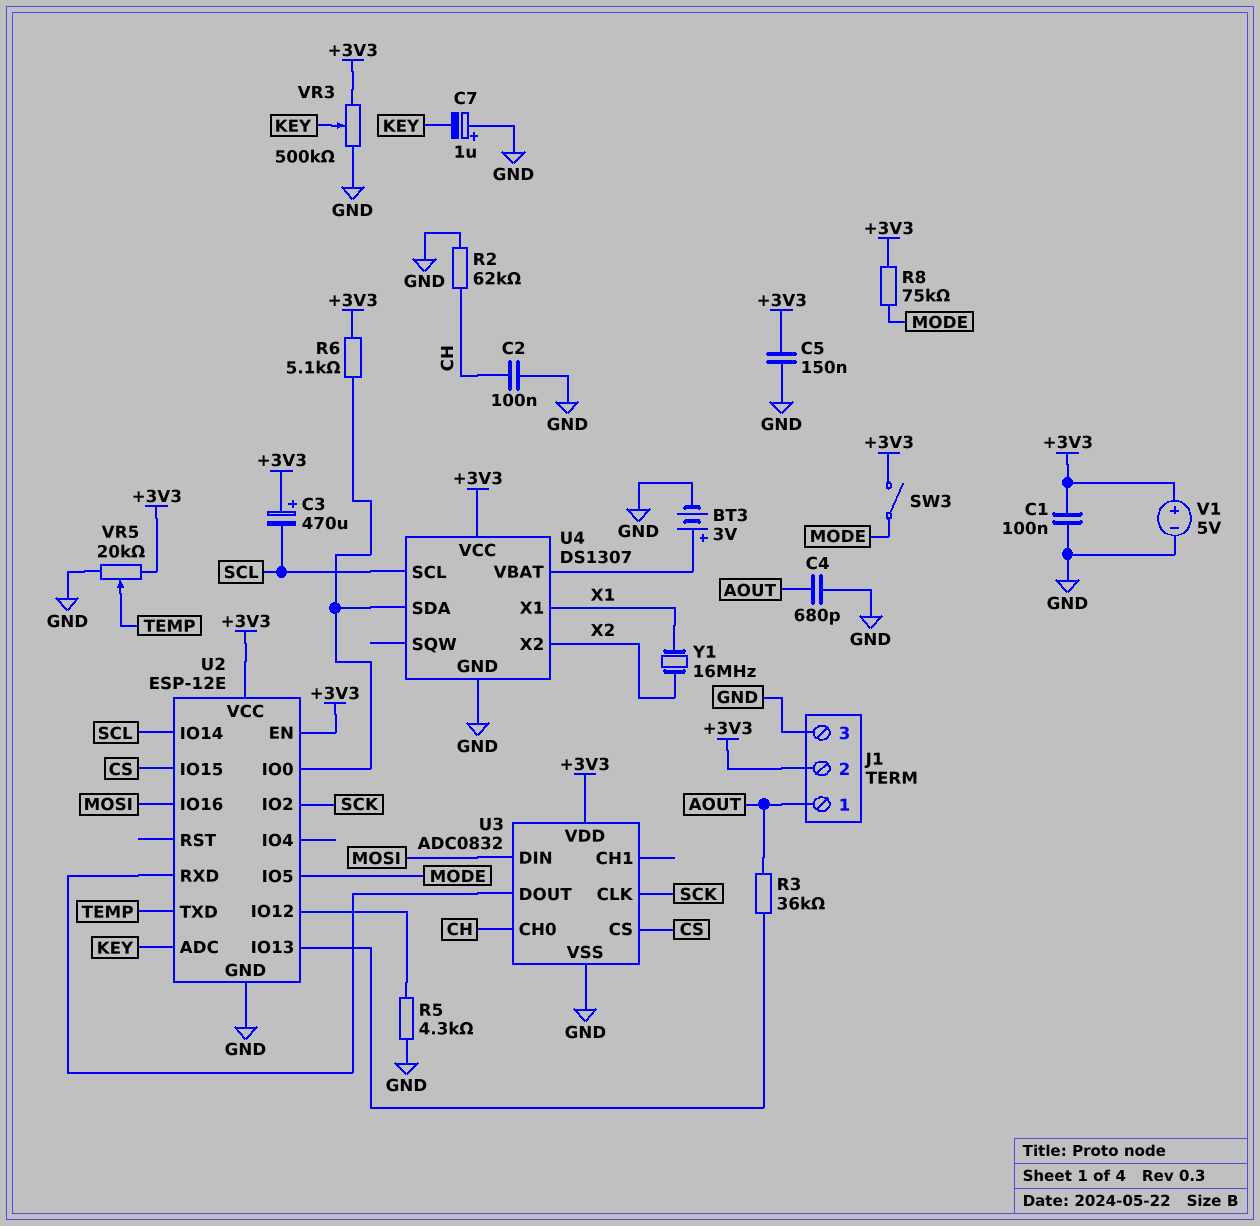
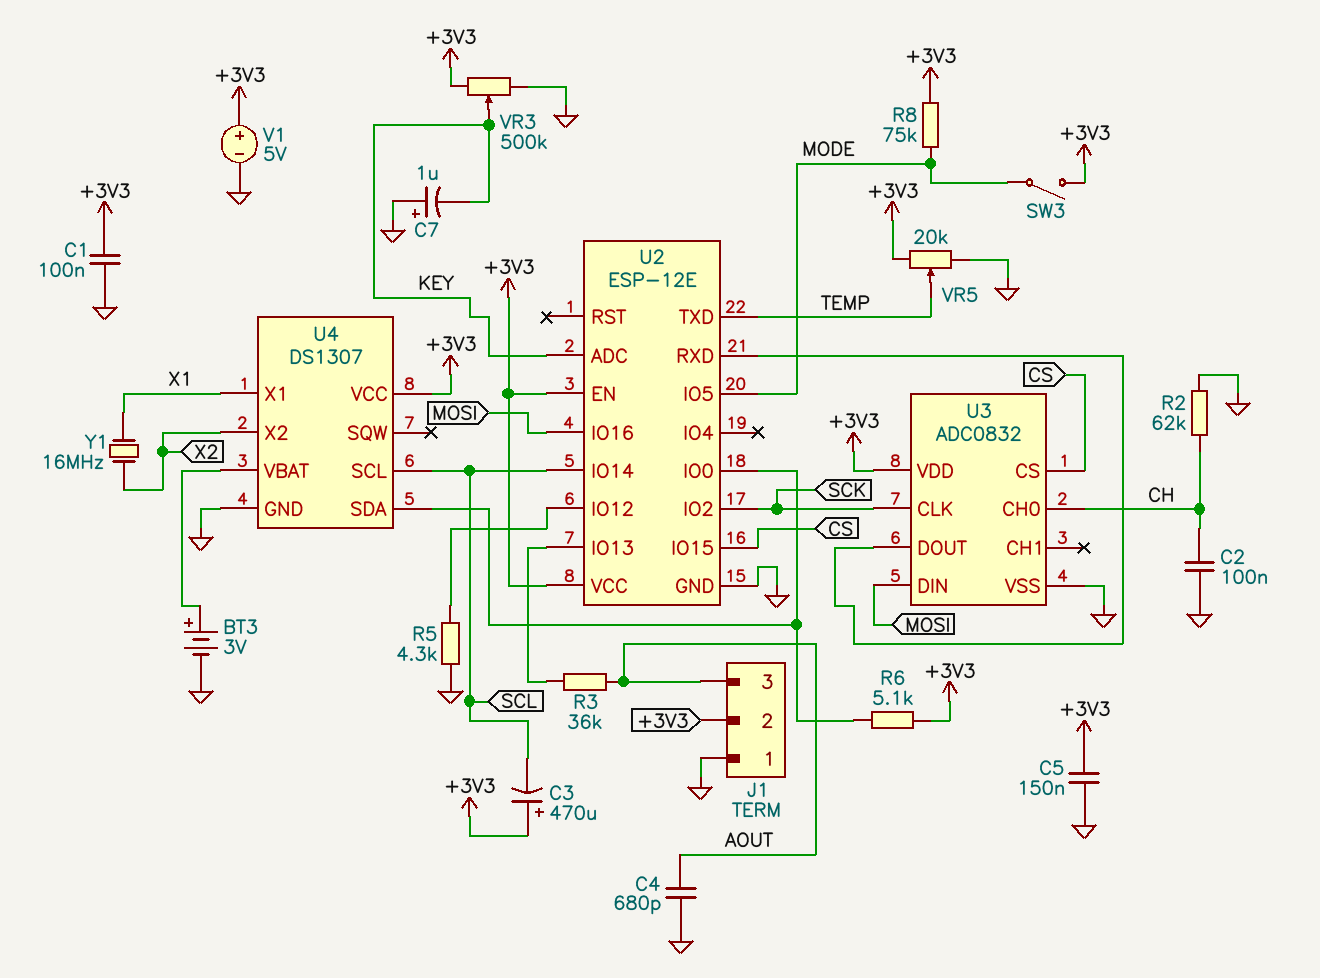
J1 pin 1: AOUT -> GND
J1 pin 3: GND -> AOUT

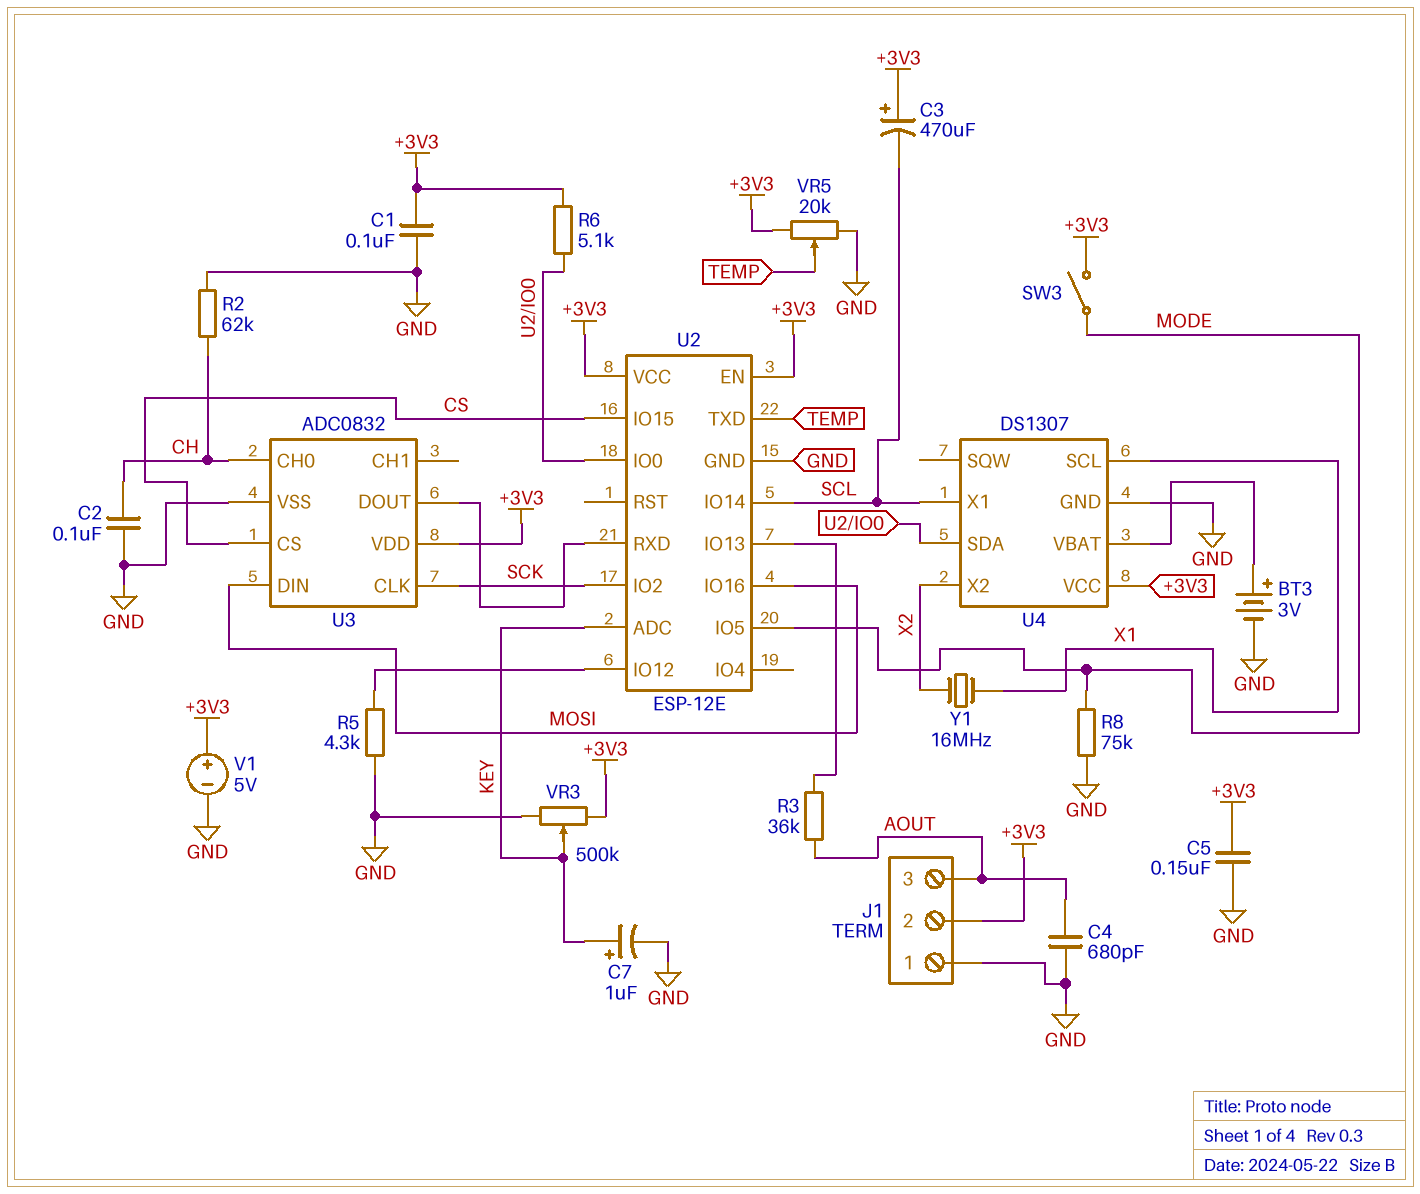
C7: 1uF (plus GND, minus KEY) -> 1uF (plus KEY, minus GND)
R8: 75k (+3V3, MODE) -> 75k (GND, MODE)
U4 pin SCL: SCL -> X1
U4 pin X1: X1 -> SCL

